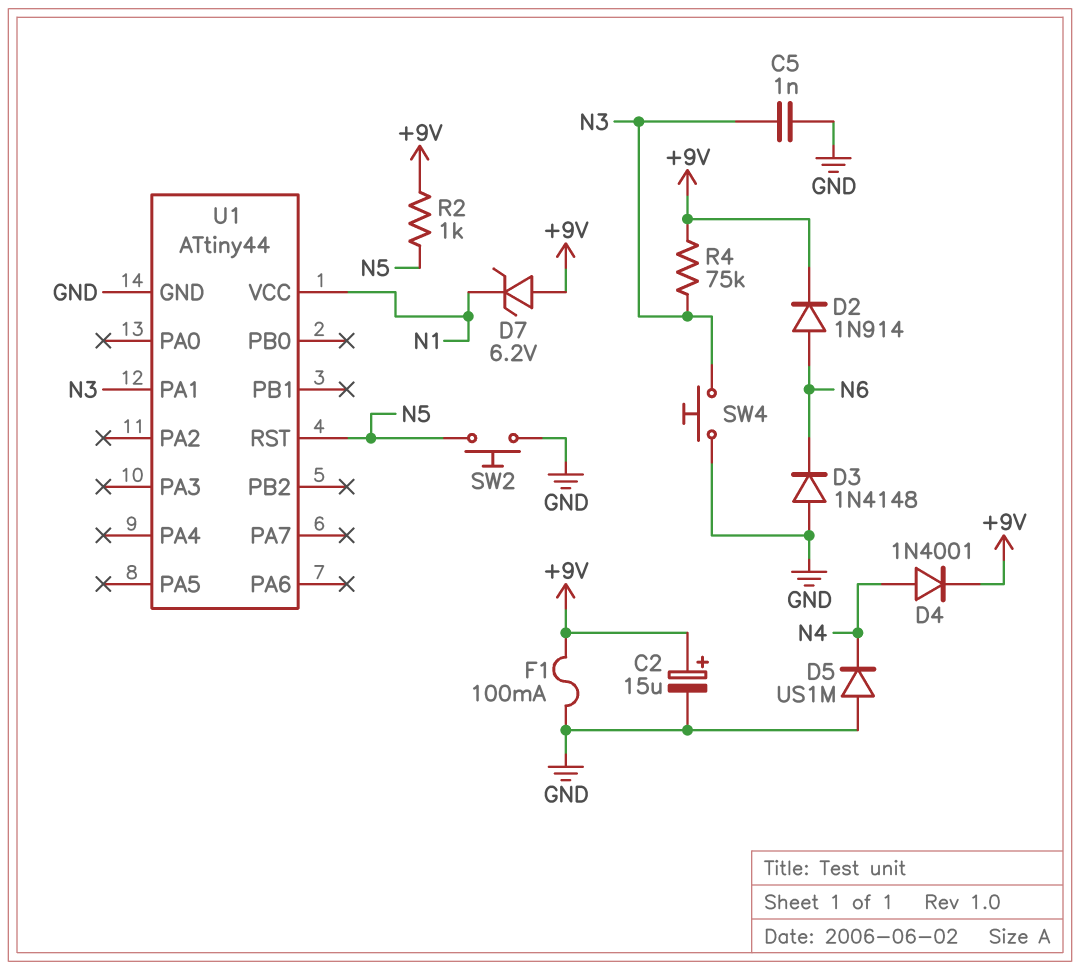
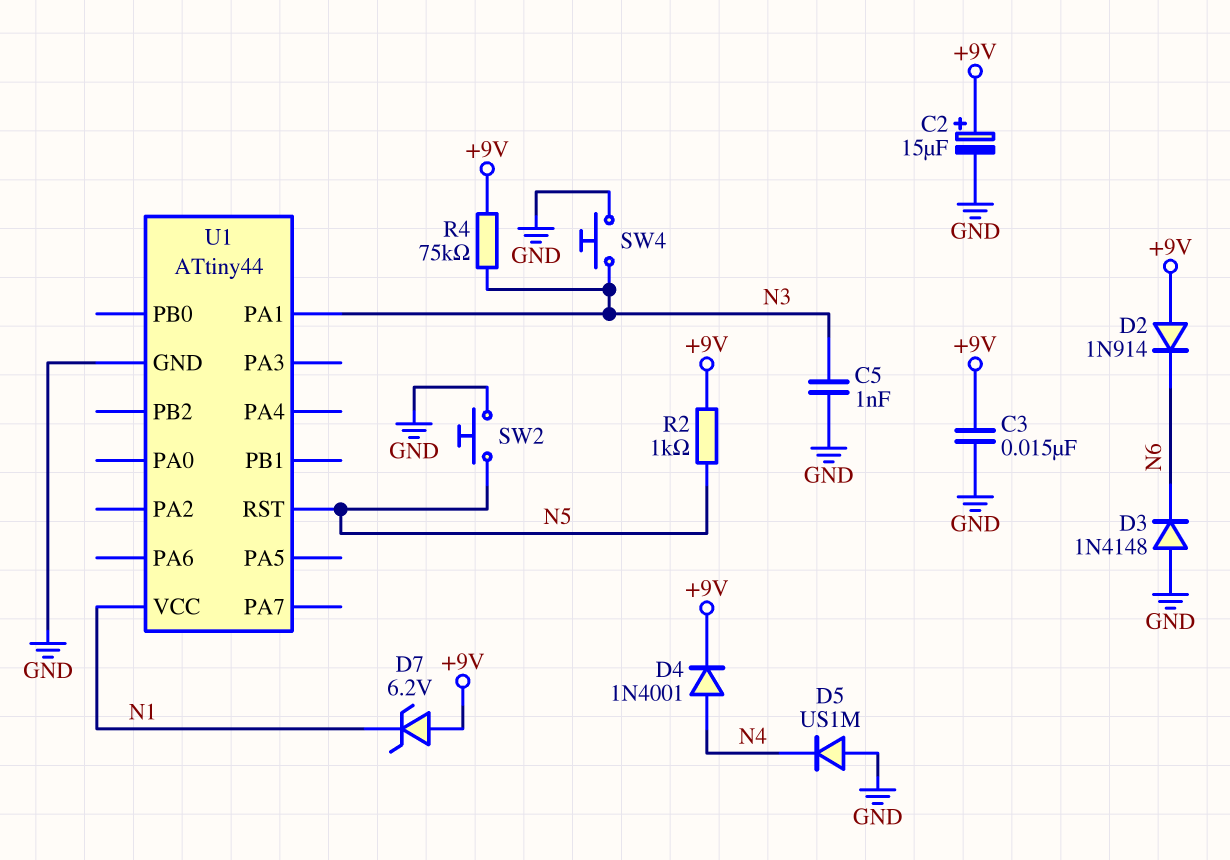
C3: none -> 15nF (+9V, GND)
D2: diode 1N914 (A N6, K +9V) -> diode 1N914 (A +9V, K N6)
F1: 100mA (+9V, GND) -> none

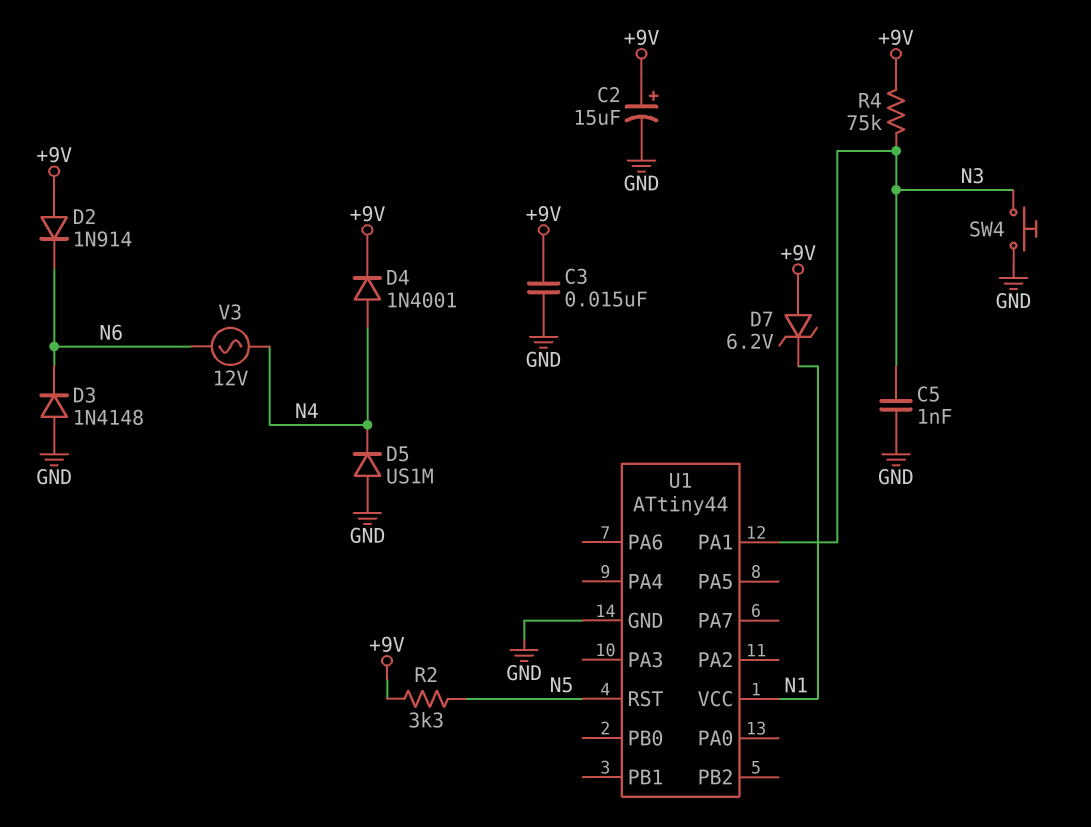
R2: 1k (+9V, N5) -> 3.3k (+9V, N5)
SW2: button (GND, N5) -> none
V3: none -> AC 12V (N4, N6)

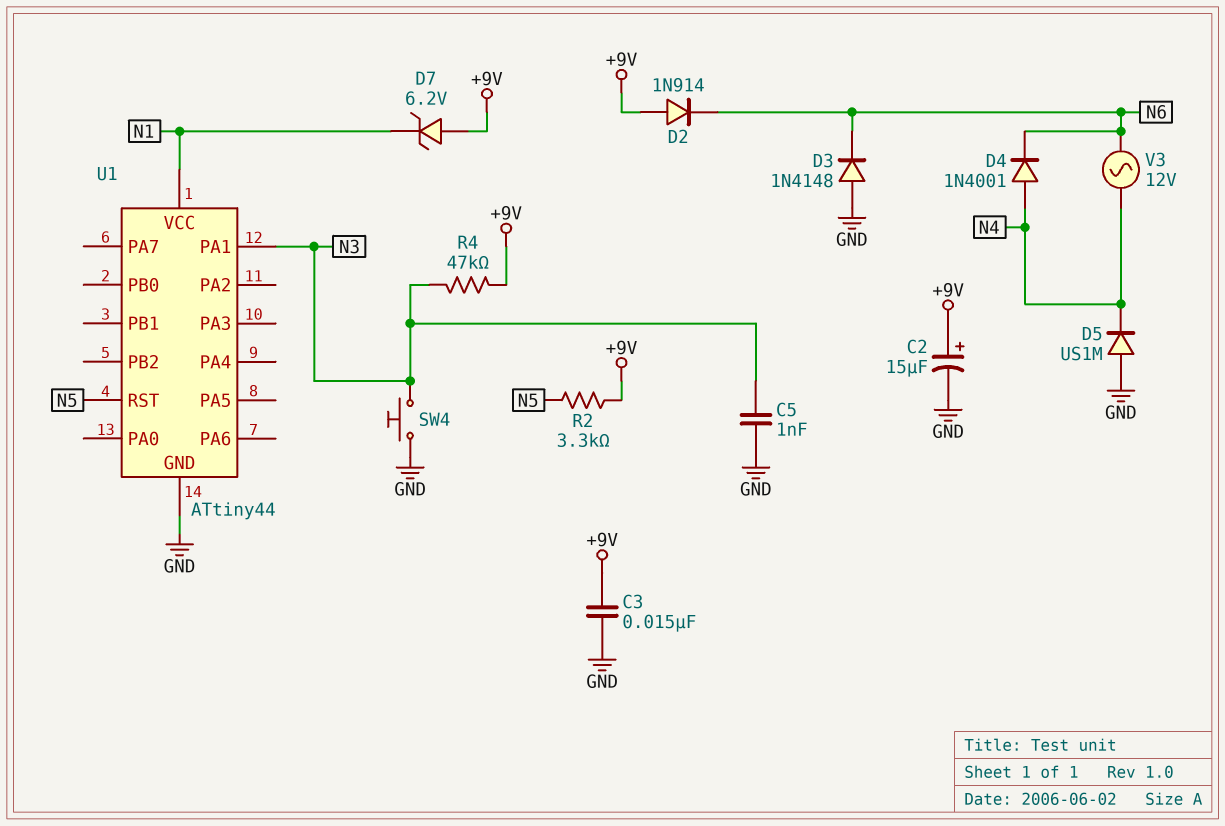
D4: diode 1N4001 (A N4, K +9V) -> diode 1N4001 (A N4, K N6)
R4: 75k (+9V, N3) -> 47k (+9V, N3)

